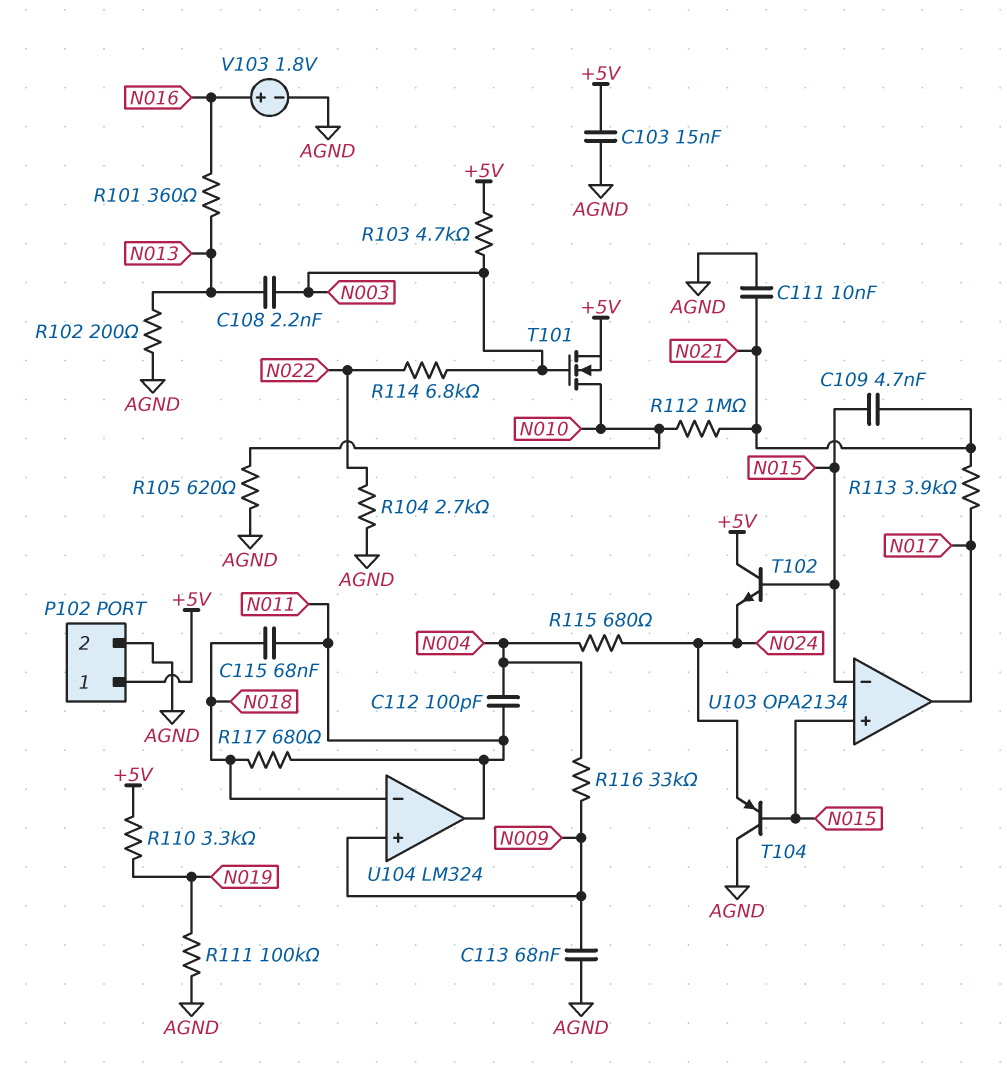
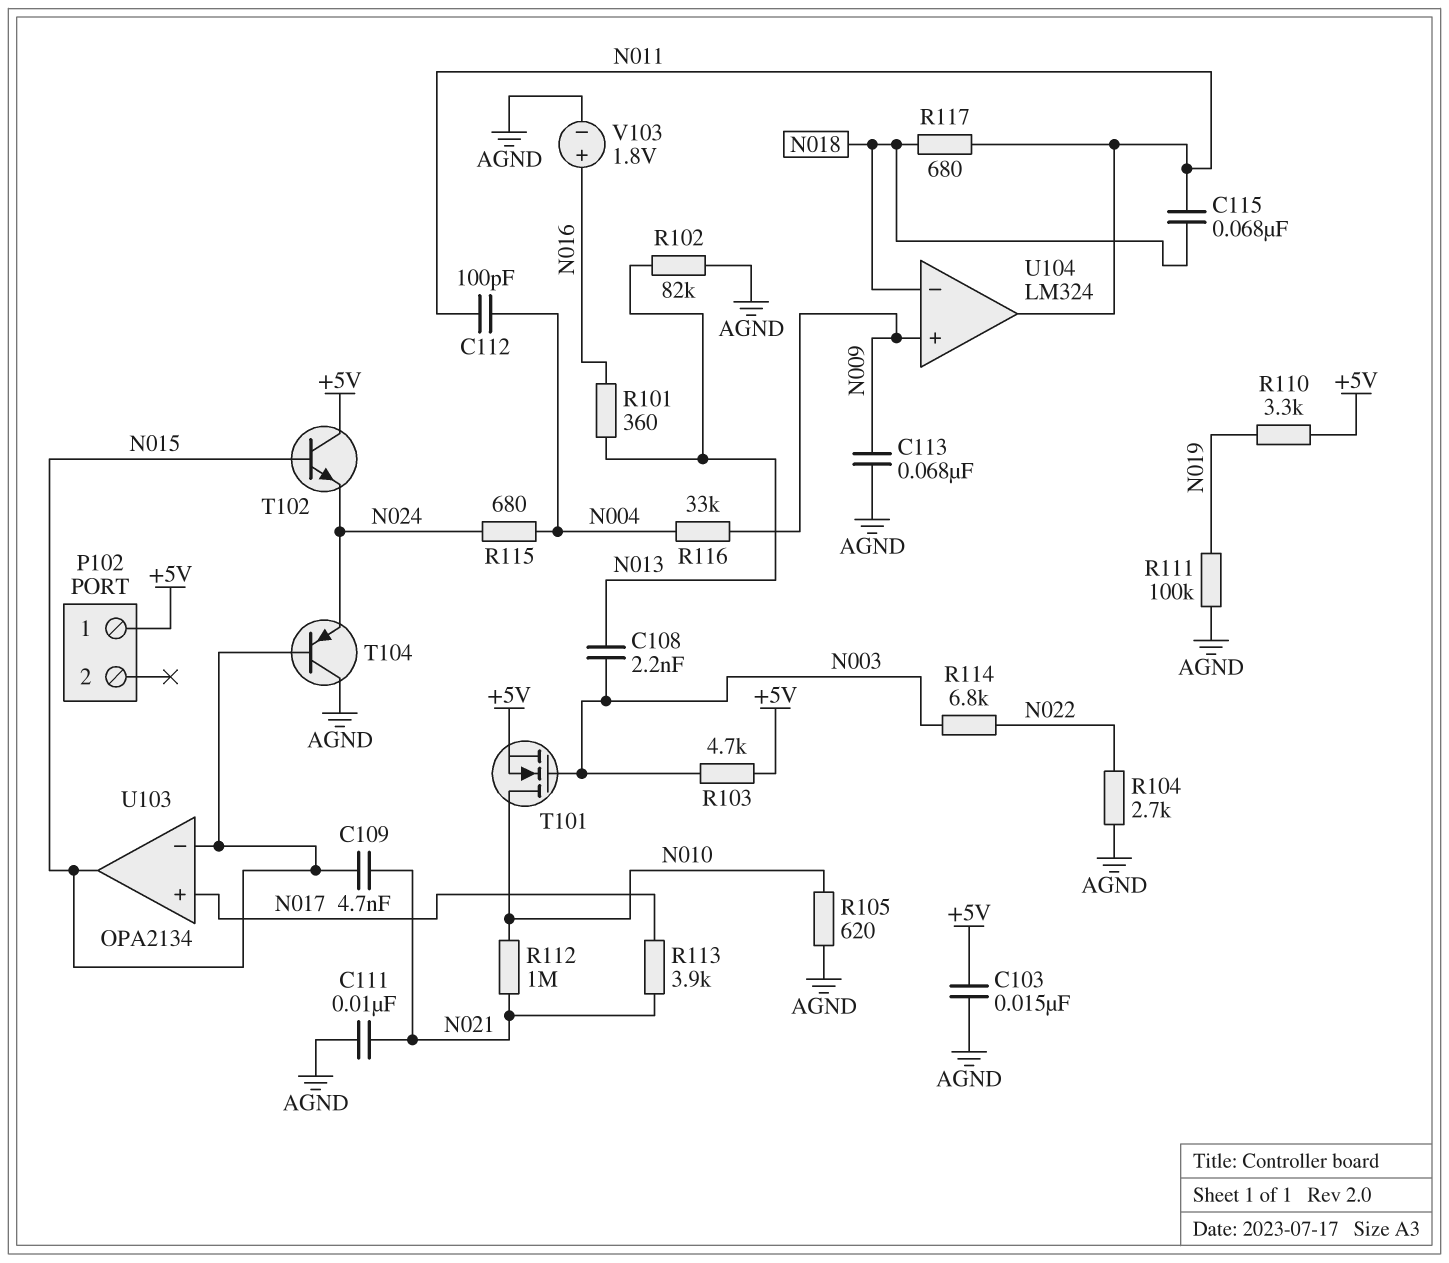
P102 pin 2: AGND -> none
R102: 200 (AGND, N013) -> 82k (AGND, N013)
U103 pin in+: N015 -> N017
U103 pin out: N017 -> N015

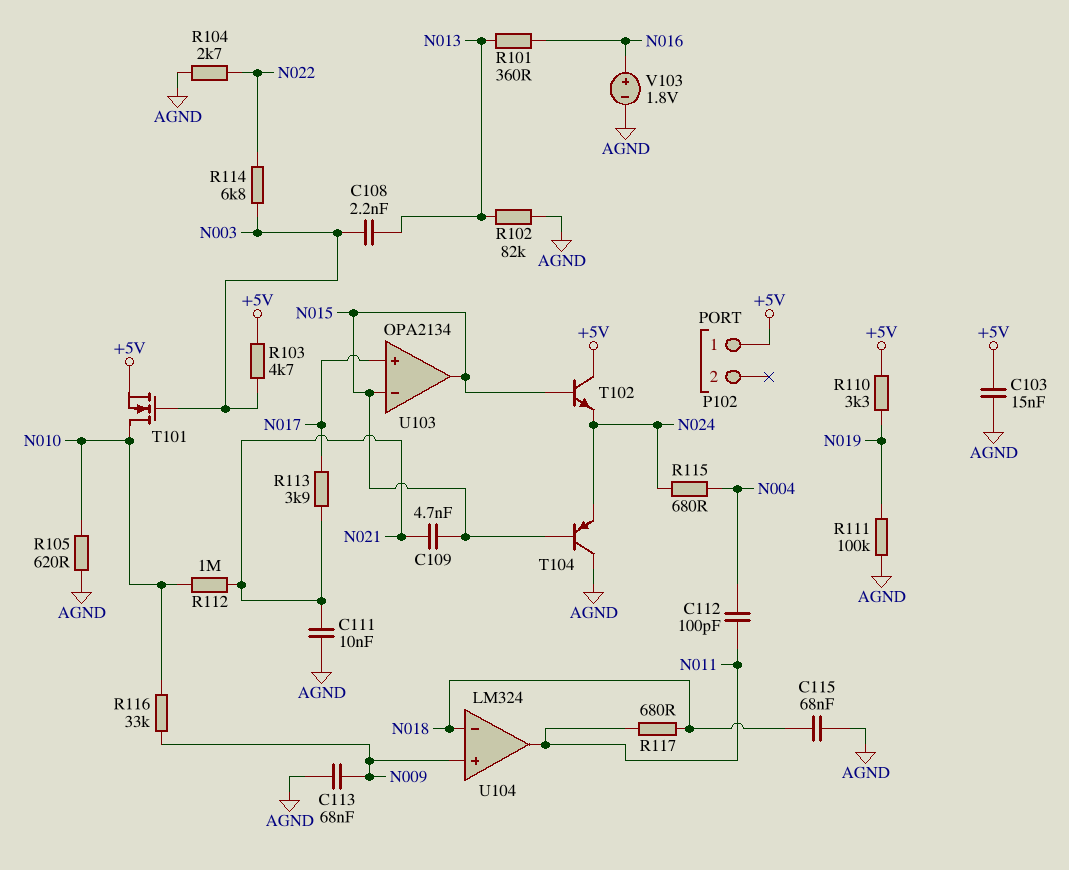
C115: 68nF (N011, N018) -> 68nF (AGND, N018)
R116: 33k (N004, N009) -> 33k (N009, N010)

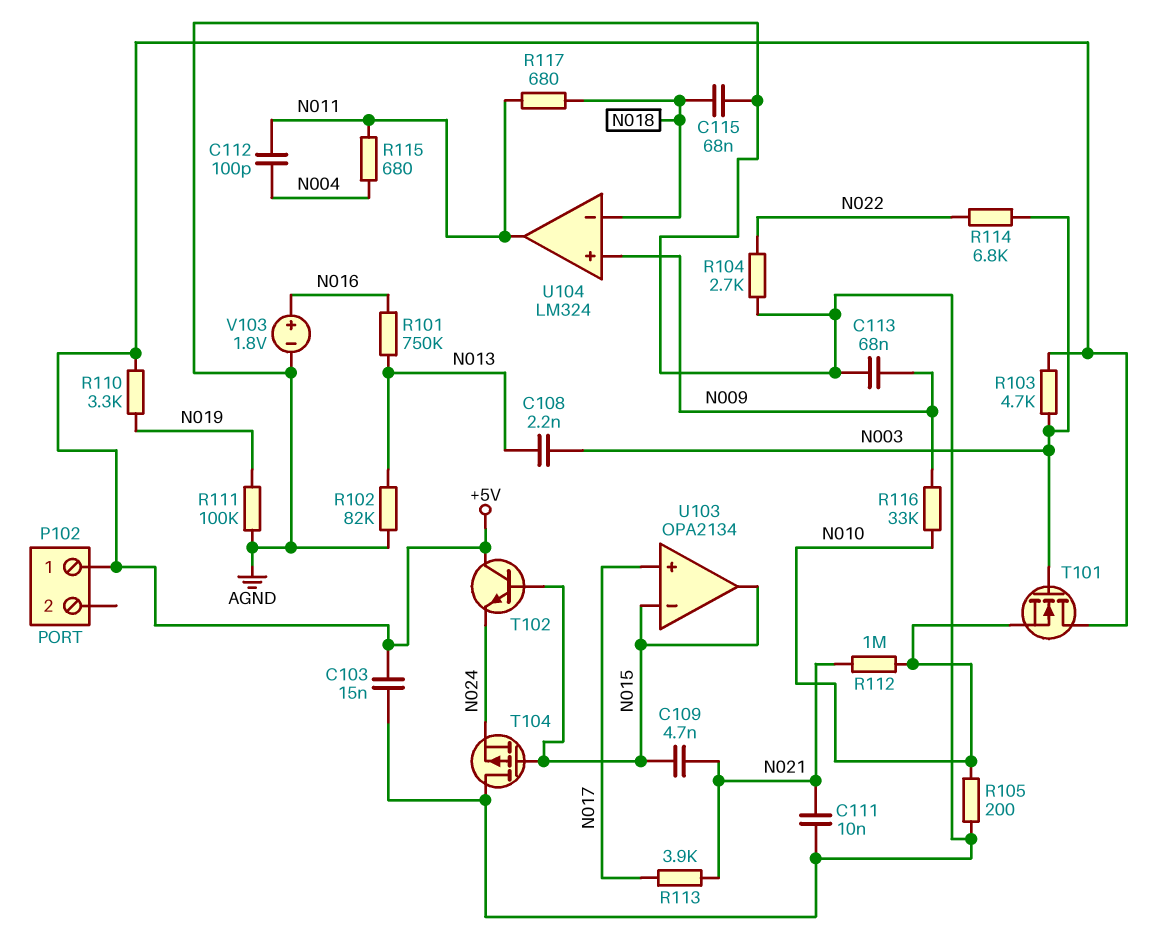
R101: 360 (N013, N016) -> 750k (N013, N016)
R105: 620 (AGND, N010) -> 200 (AGND, N010)
R115: 680 (N004, N024) -> 680 (N004, N011)
T101: NMOS (G N003, D N010, S +5V) -> NMOS (G N003, D +5V, S N010)
T104: PNP (B N015, C AGND, E N024) -> PMOS (G N015, D AGND, S N024)

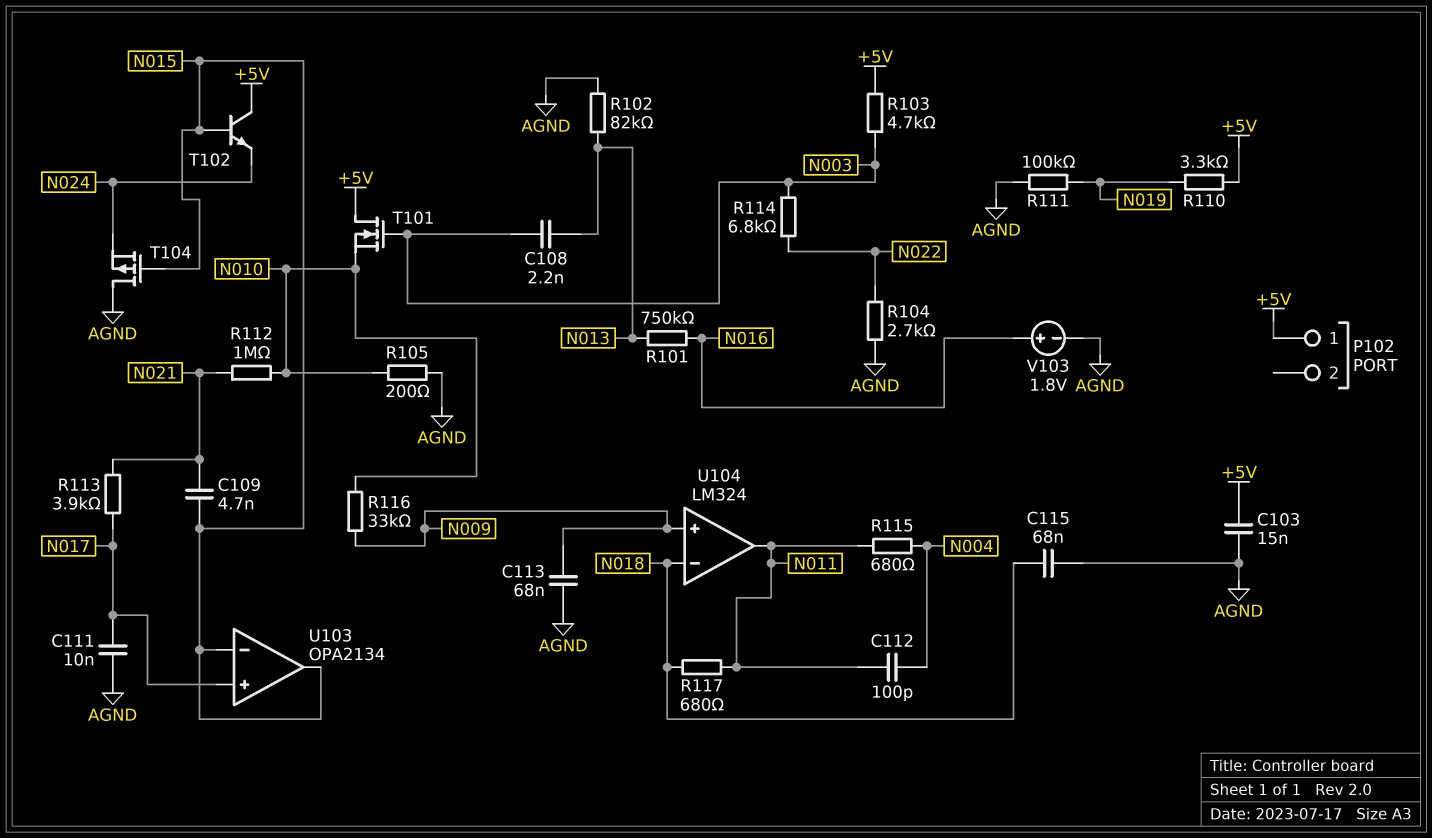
C111: 10nF (AGND, N021) -> 10nF (AGND, N017)

